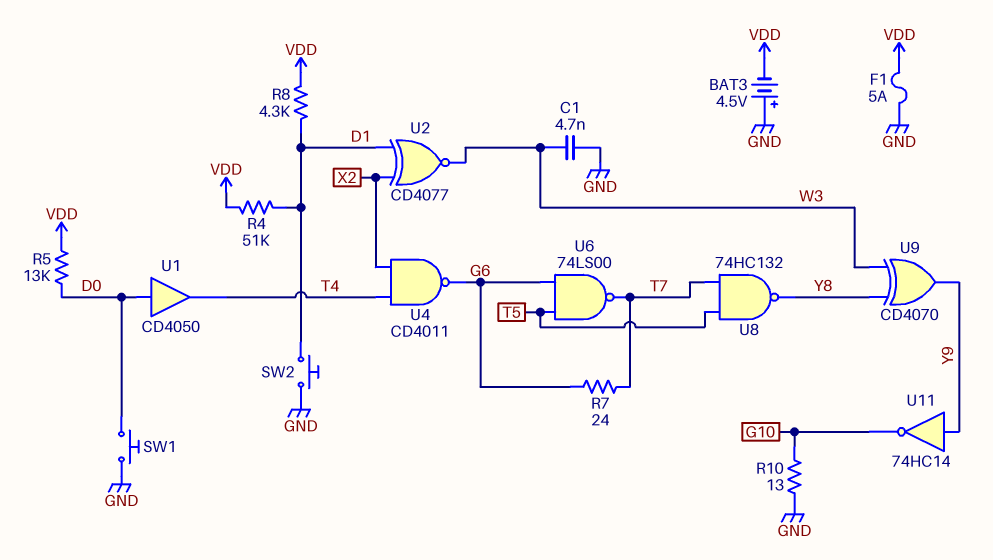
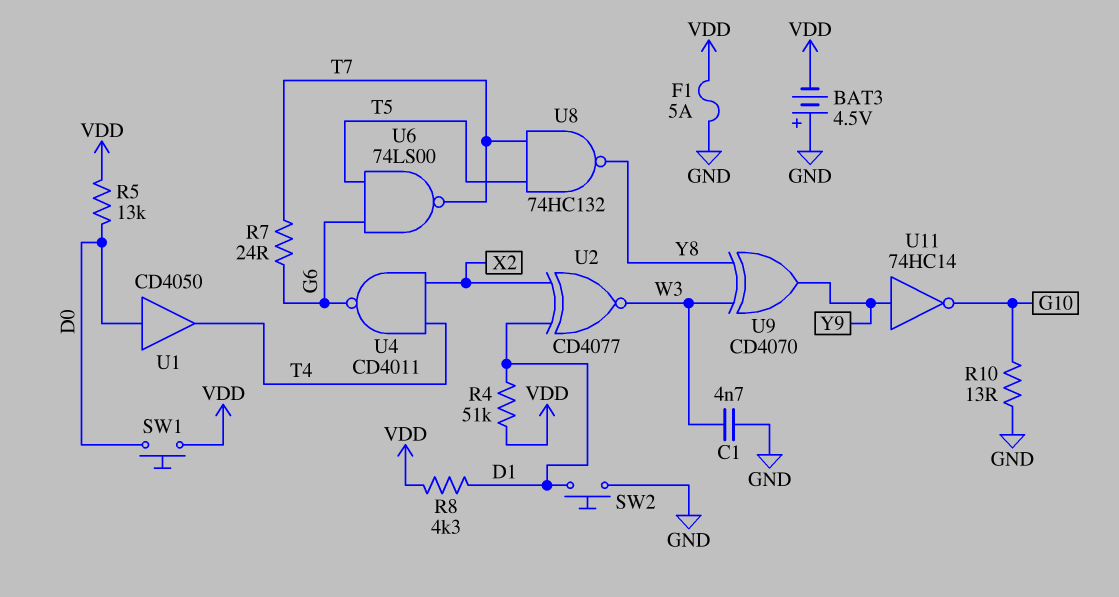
SW1: button (D0, GND) -> button (D0, VDD)

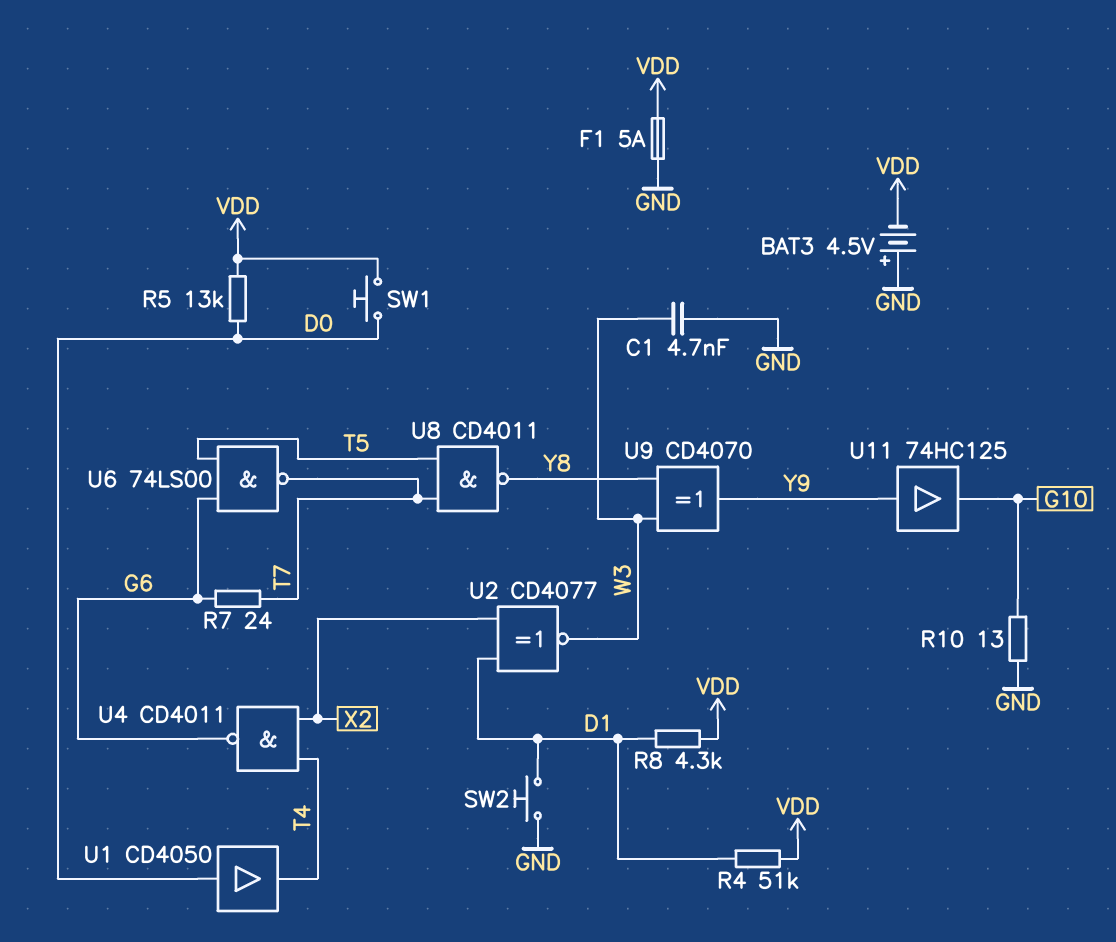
U8: NAND 74HC132 (in T5, in T7, out Y8) -> NAND CD4011 (in T5, in T7, out Y8)
U11: NOT 74HC14 (in Y9, out G10) -> buffer 74HC125 (in Y9, out G10)

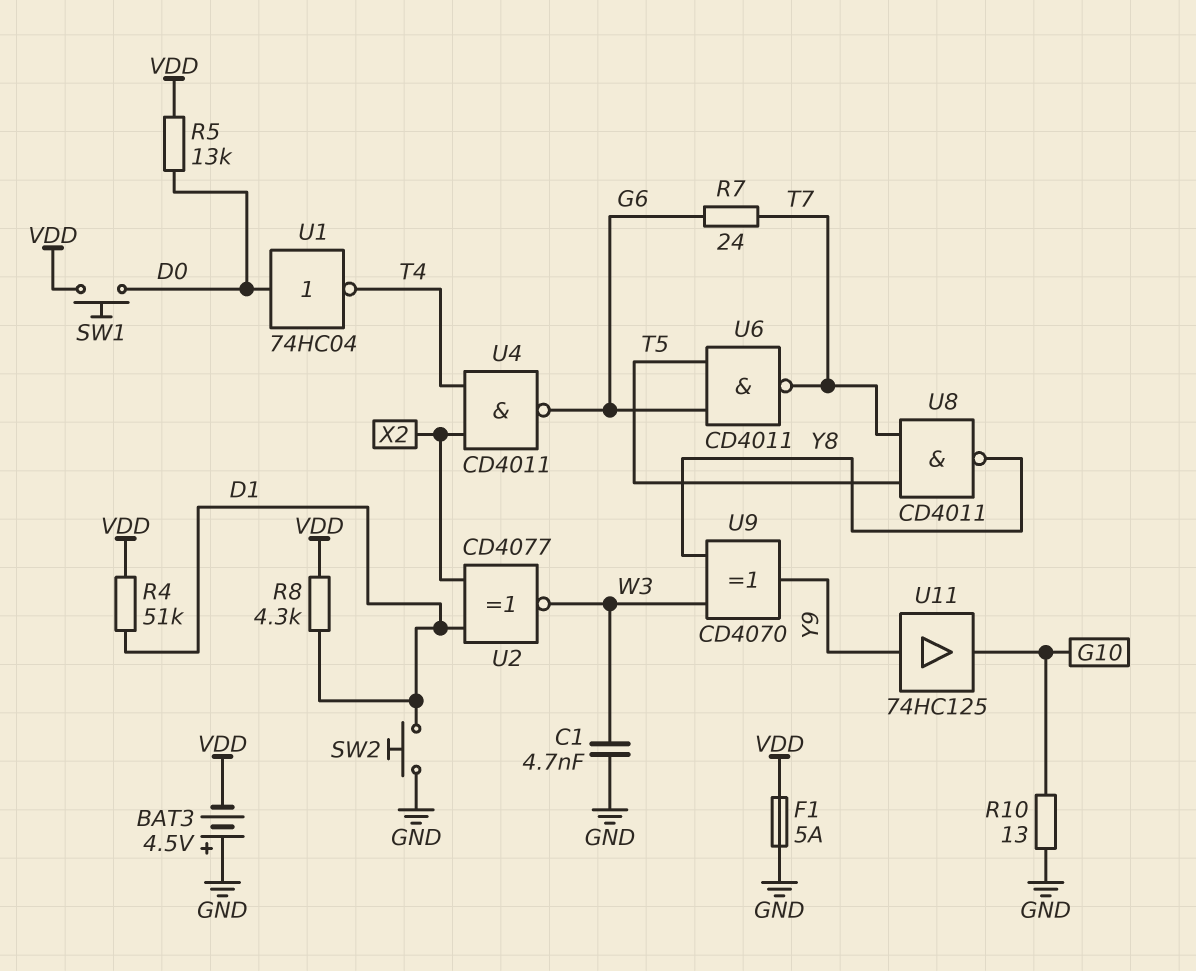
U1: buffer CD4050 (in D0, out T4) -> NOT 74HC04 (in D0, out T4)
U6: NAND 74LS00 (in G6, in T5, out T7) -> NAND CD4011 (in G6, in T5, out T7)

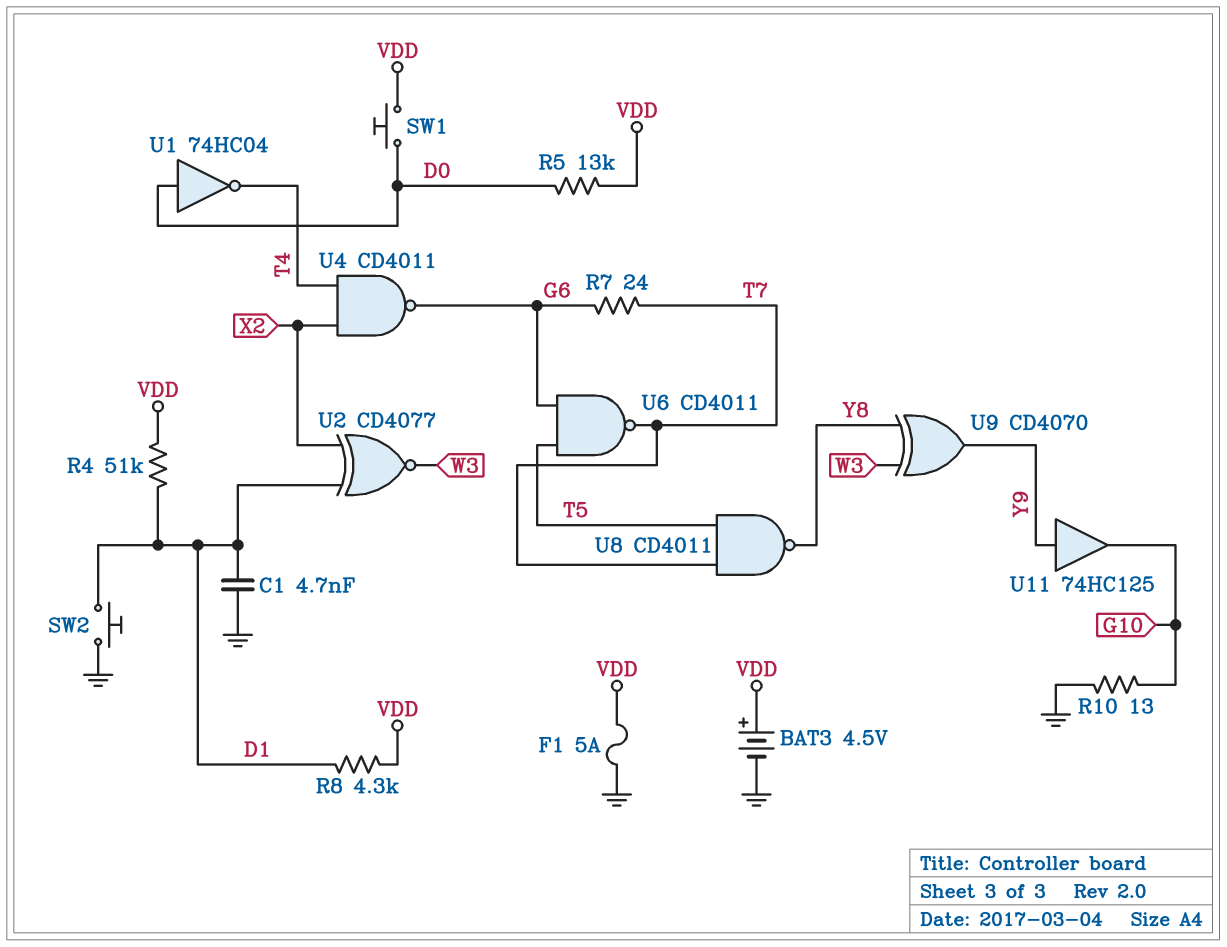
BAT3: 4.5V (plus GND, minus VDD) -> 4.5V (plus VDD, minus GND)
C1: 4.7nF (GND, W3) -> 4.7nF (D1, GND)

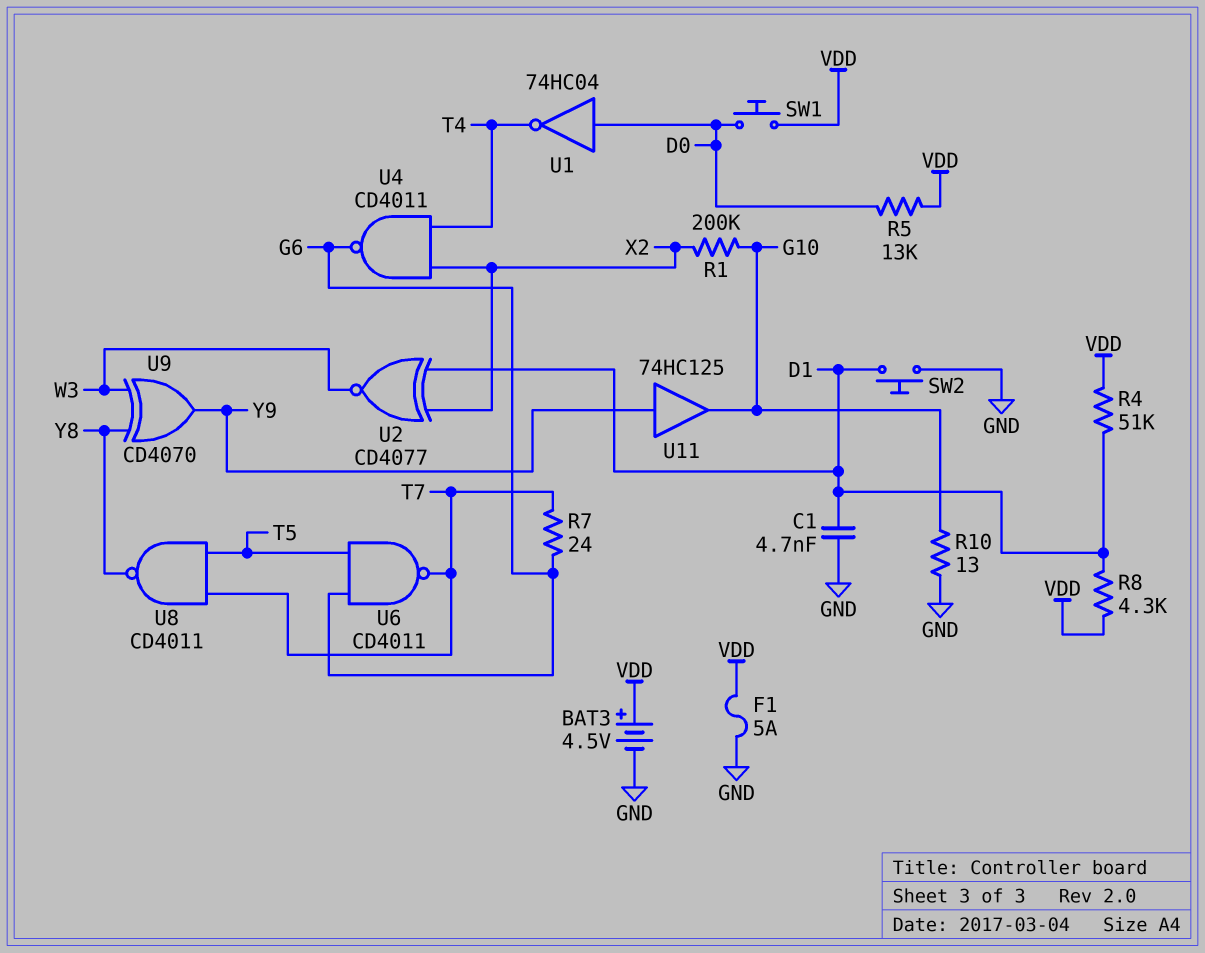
R1: none -> 200k (G10, X2)

